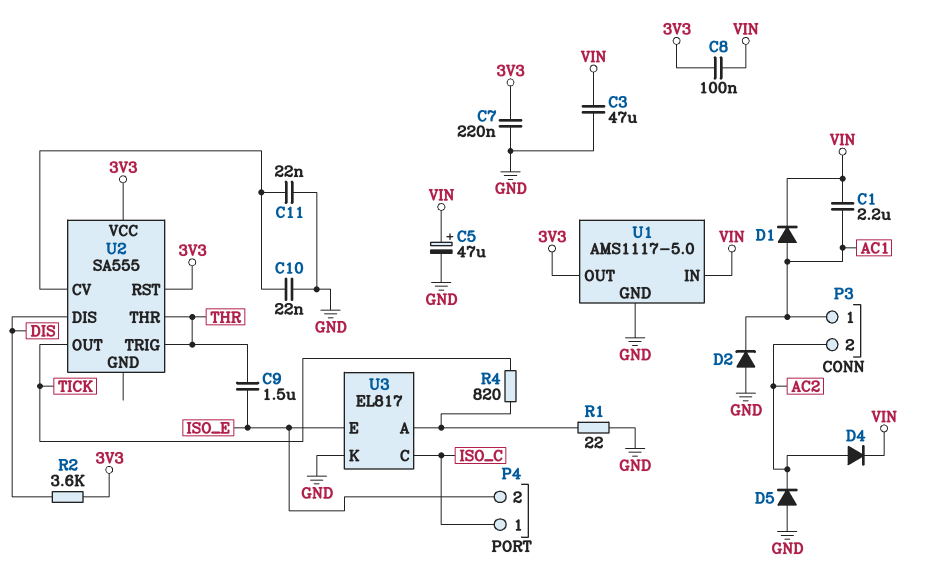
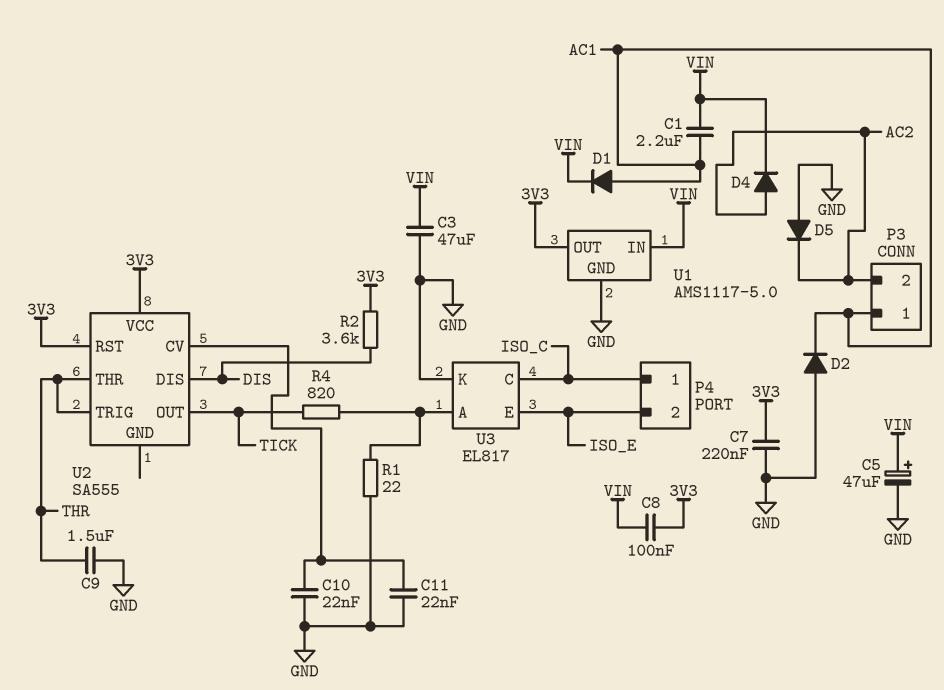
C9: 1.5uF (ISO_E, THR) -> 1.5uF (GND, THR)

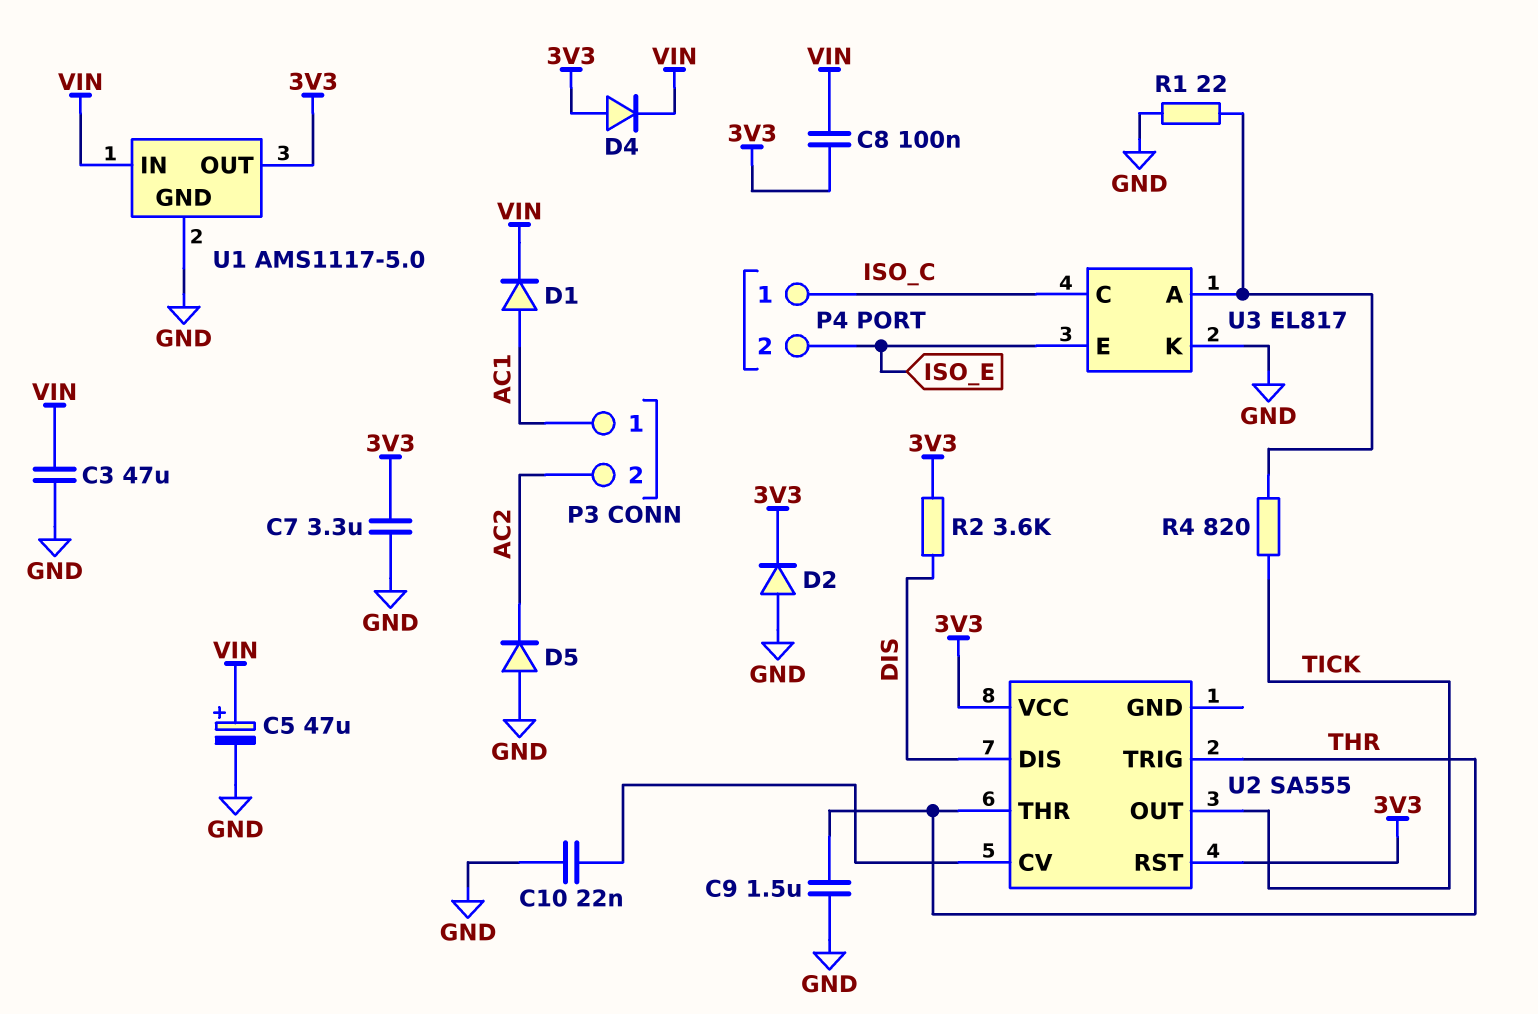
C1: 2.2uF (AC1, VIN) -> none
C7: 220nF (3V3, GND) -> 3.3uF (3V3, GND)
C11: 22nF (GND, U2/CV) -> none
D2: diode (A GND, K AC1) -> diode (A GND, K 3V3)
D4: diode (A AC2, K VIN) -> diode (A 3V3, K VIN)

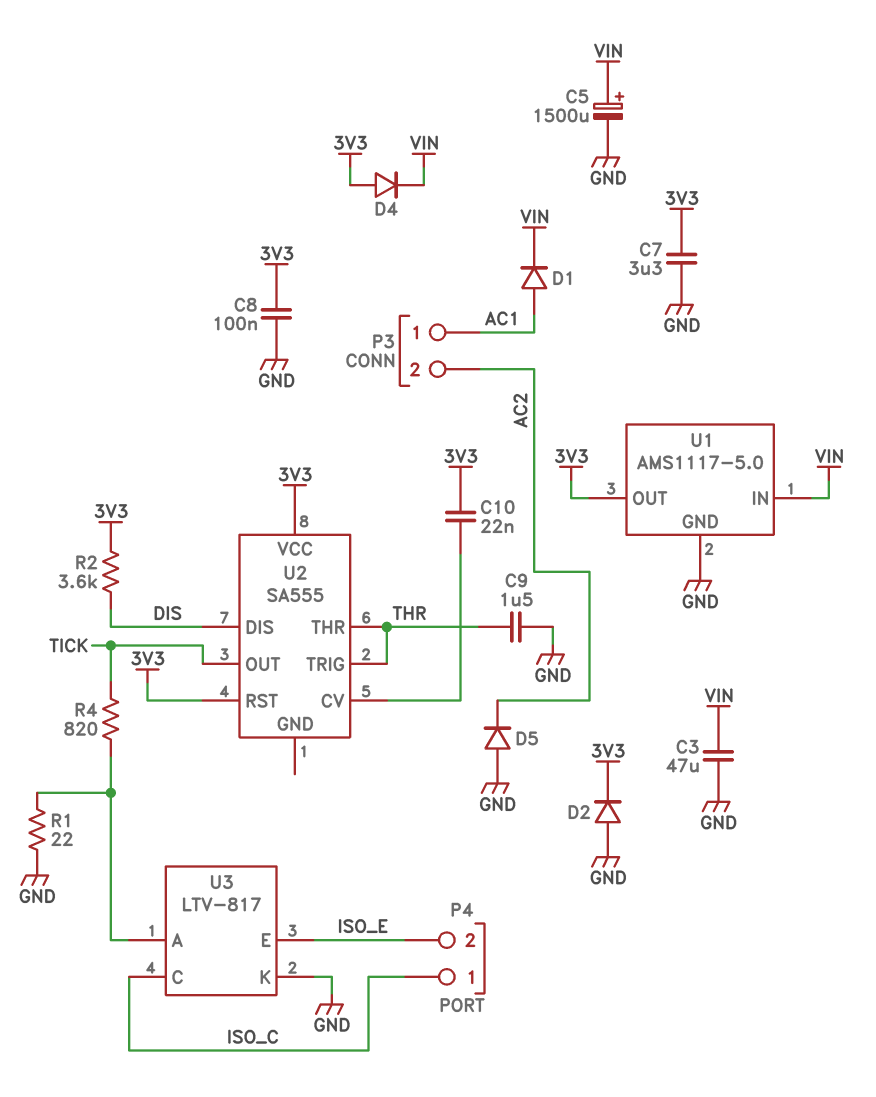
C5: 47uF (plus VIN, minus GND) -> 1500uF (plus VIN, minus GND)
C8: 100nF (3V3, VIN) -> 100nF (3V3, GND)
C10: 22nF (GND, U2/CV) -> 22nF (3V3, U2/CV)
U3: EL817 -> LTV-817

